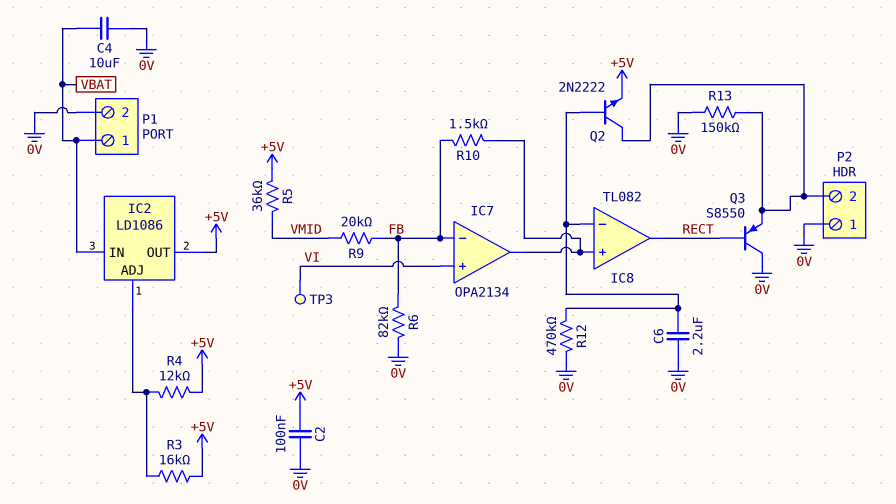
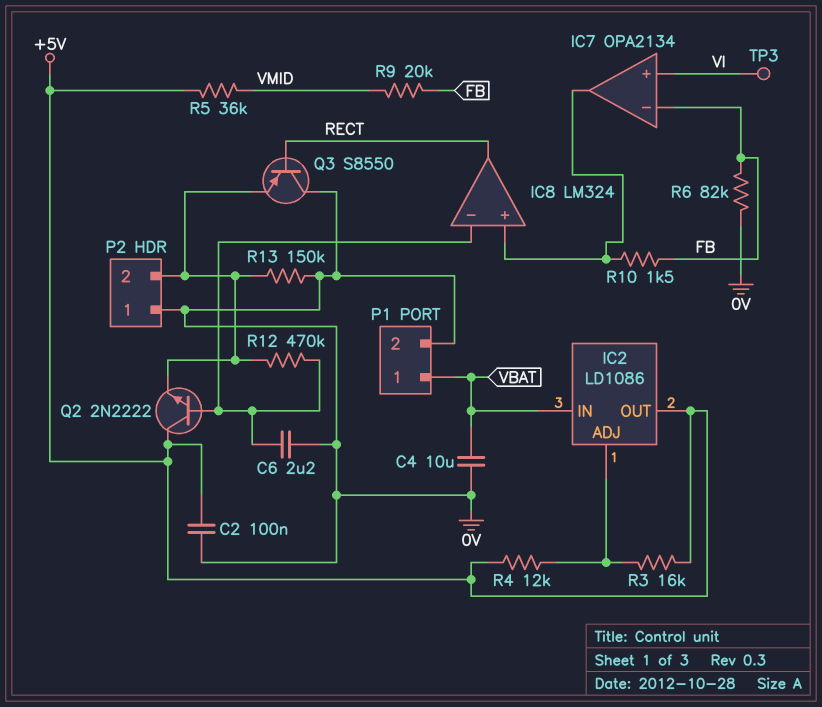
IC8: TL082 -> LM324
Q2: NPN 2N2222 (B IC8/in-, C P2/2, E +5V) -> NPN 2N2222 (B IC8/in-, C +5V, E P2/2)
R12: 470k (0V, IC8/in-) -> 470k (IC8/in-, P2/2)

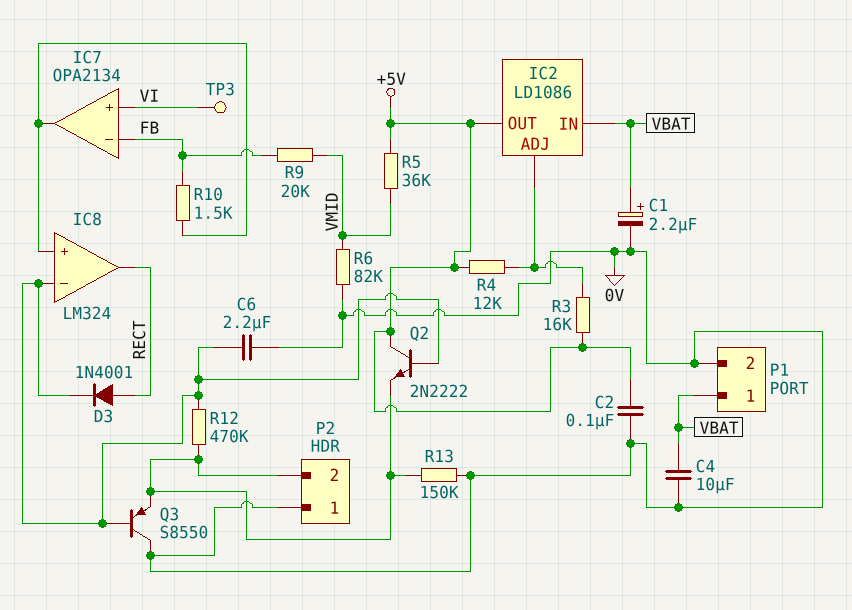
C1: none -> 2.2uF (plus VBAT, minus 0V)
D3: none -> diode 1N4001 (A RECT, K IC8/in-)
Q3: PNP S8550 (B RECT, C 0V, E P2/2) -> PNP S8550 (B IC8/in-, C 0V, E P2/2)
R6: 82k (0V, FB) -> 82k (0V, VMID)

